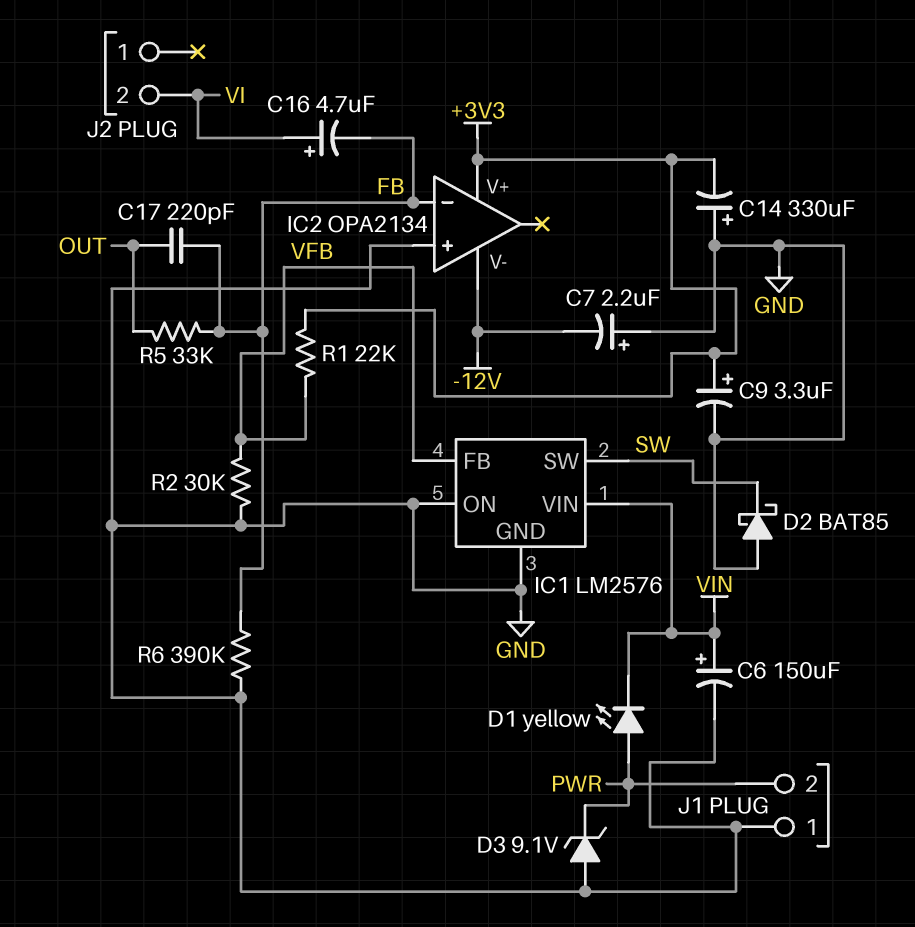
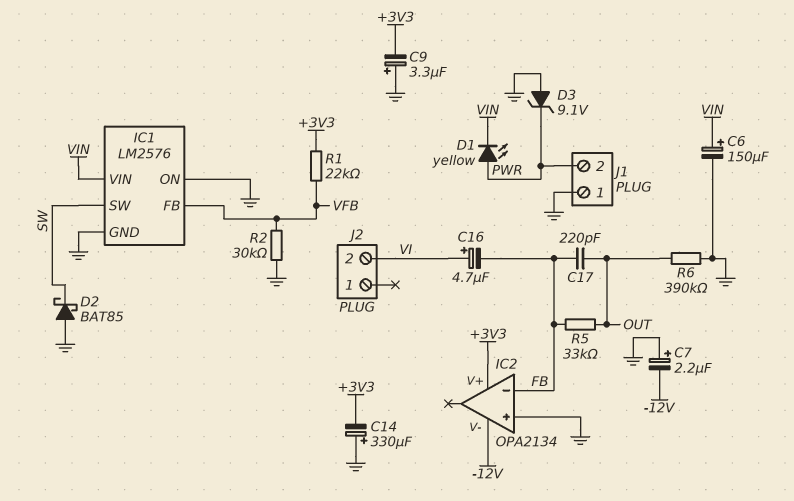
C9: 3.3uF (plus +3V3, minus GND) -> 3.3uF (plus GND, minus +3V3)
R6: 390k (FB, GND) -> 390k (GND, OUT)

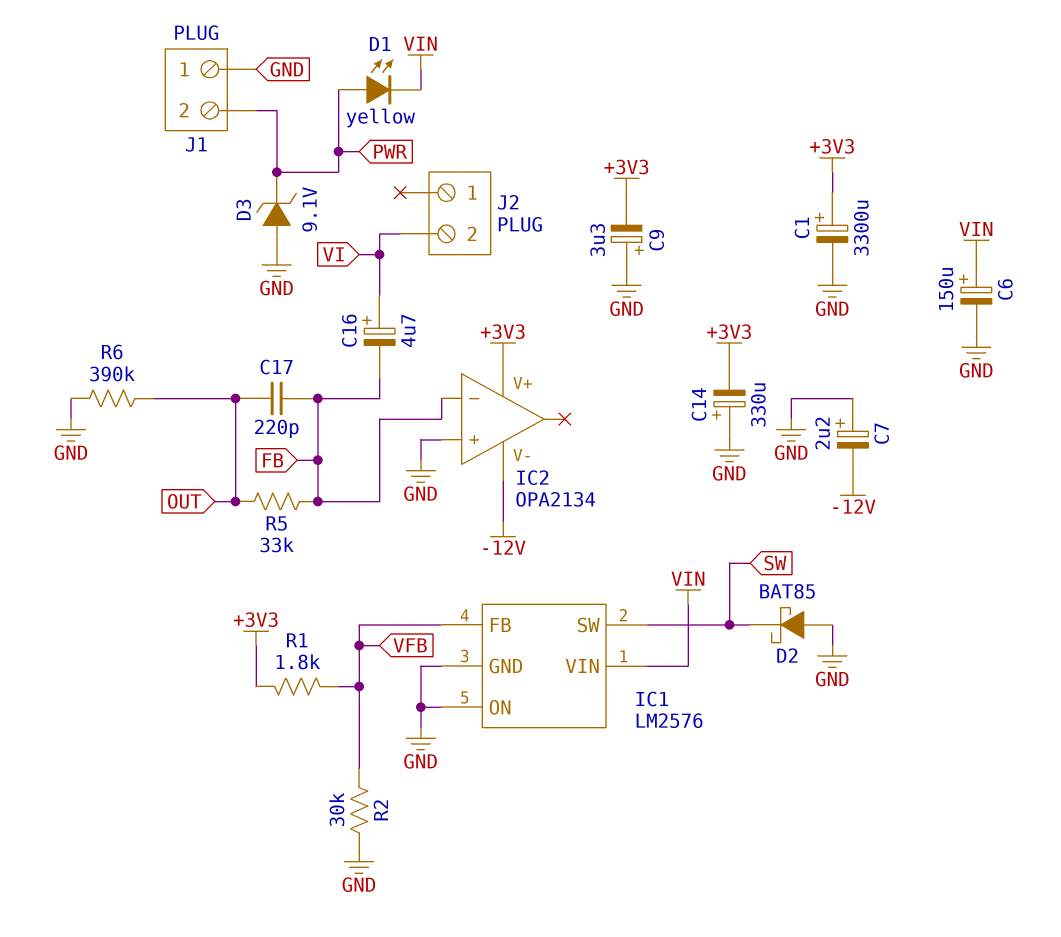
C1: none -> 3300uF (plus +3V3, minus GND)
R1: 22k (+3V3, VFB) -> 1.8k (+3V3, VFB)

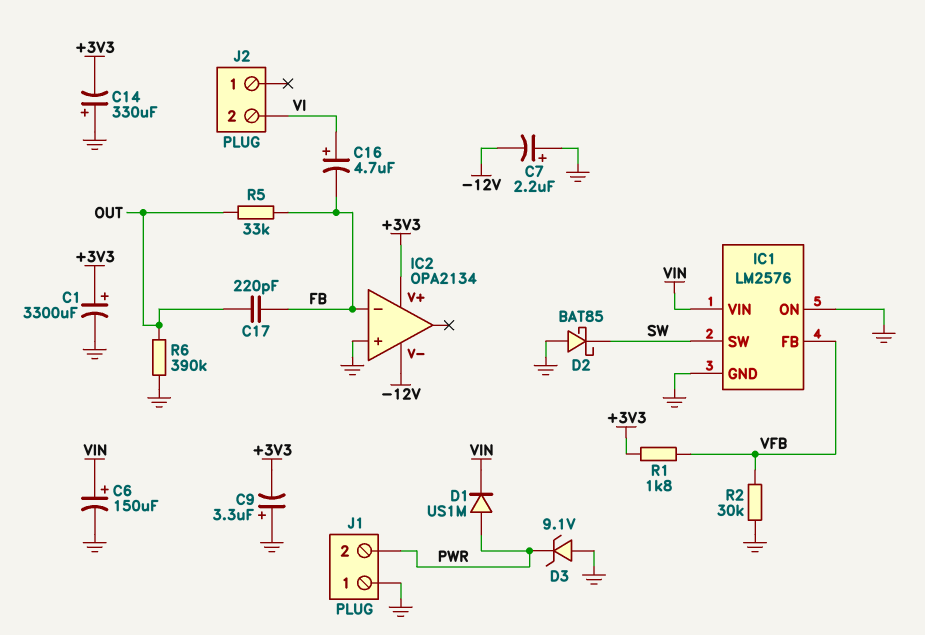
D1: LED yellow (A PWR, K VIN) -> diode US1M (A PWR, K VIN)

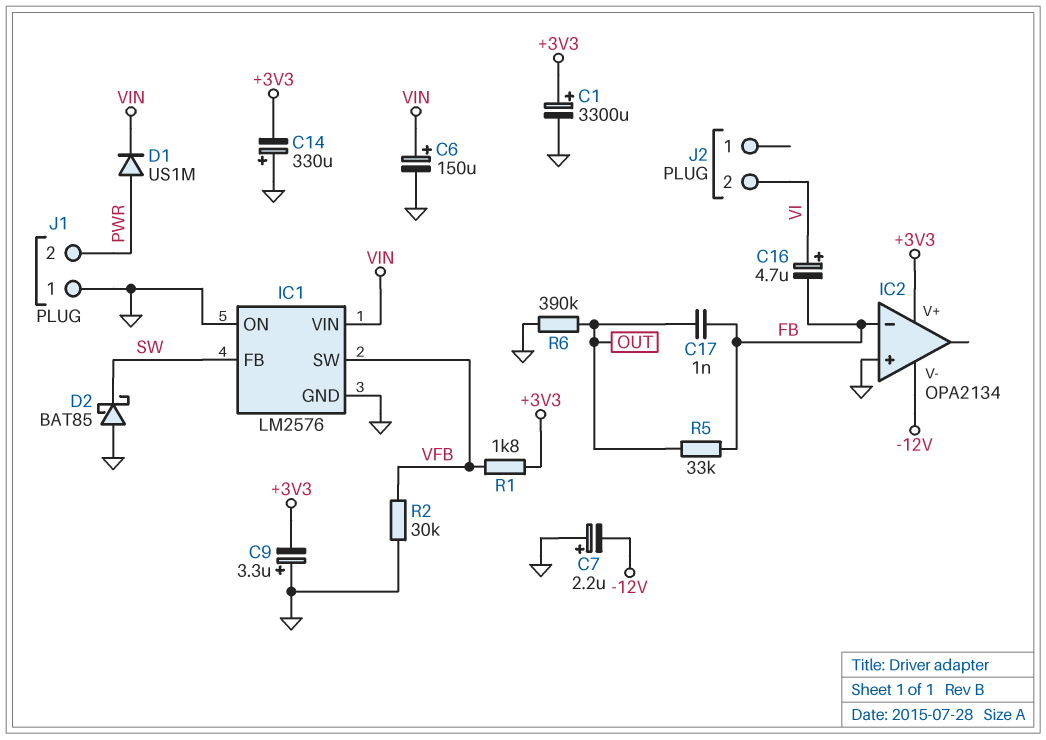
C17: 220pF (FB, OUT) -> 1nF (FB, OUT)
D3: zener 9.1V (A GND, K PWR) -> none
IC1 pin FB: VFB -> SW
IC1 pin SW: SW -> VFB

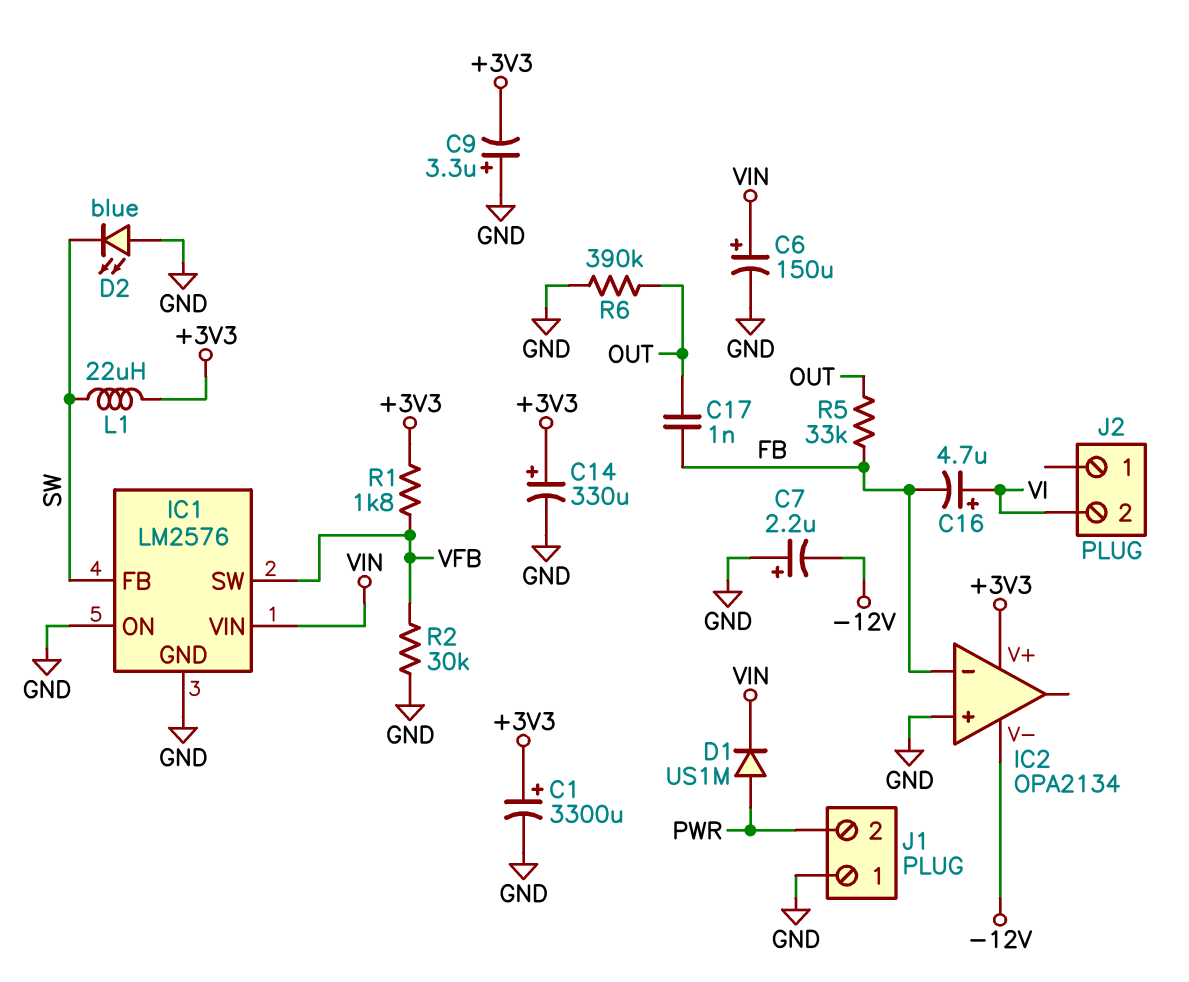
C14: 330uF (plus GND, minus +3V3) -> 330uF (plus +3V3, minus GND)
D2: schottky BAT85 (A GND, K SW) -> LED blue (A GND, K SW)
L1: none -> 22uH (+3V3, SW)

